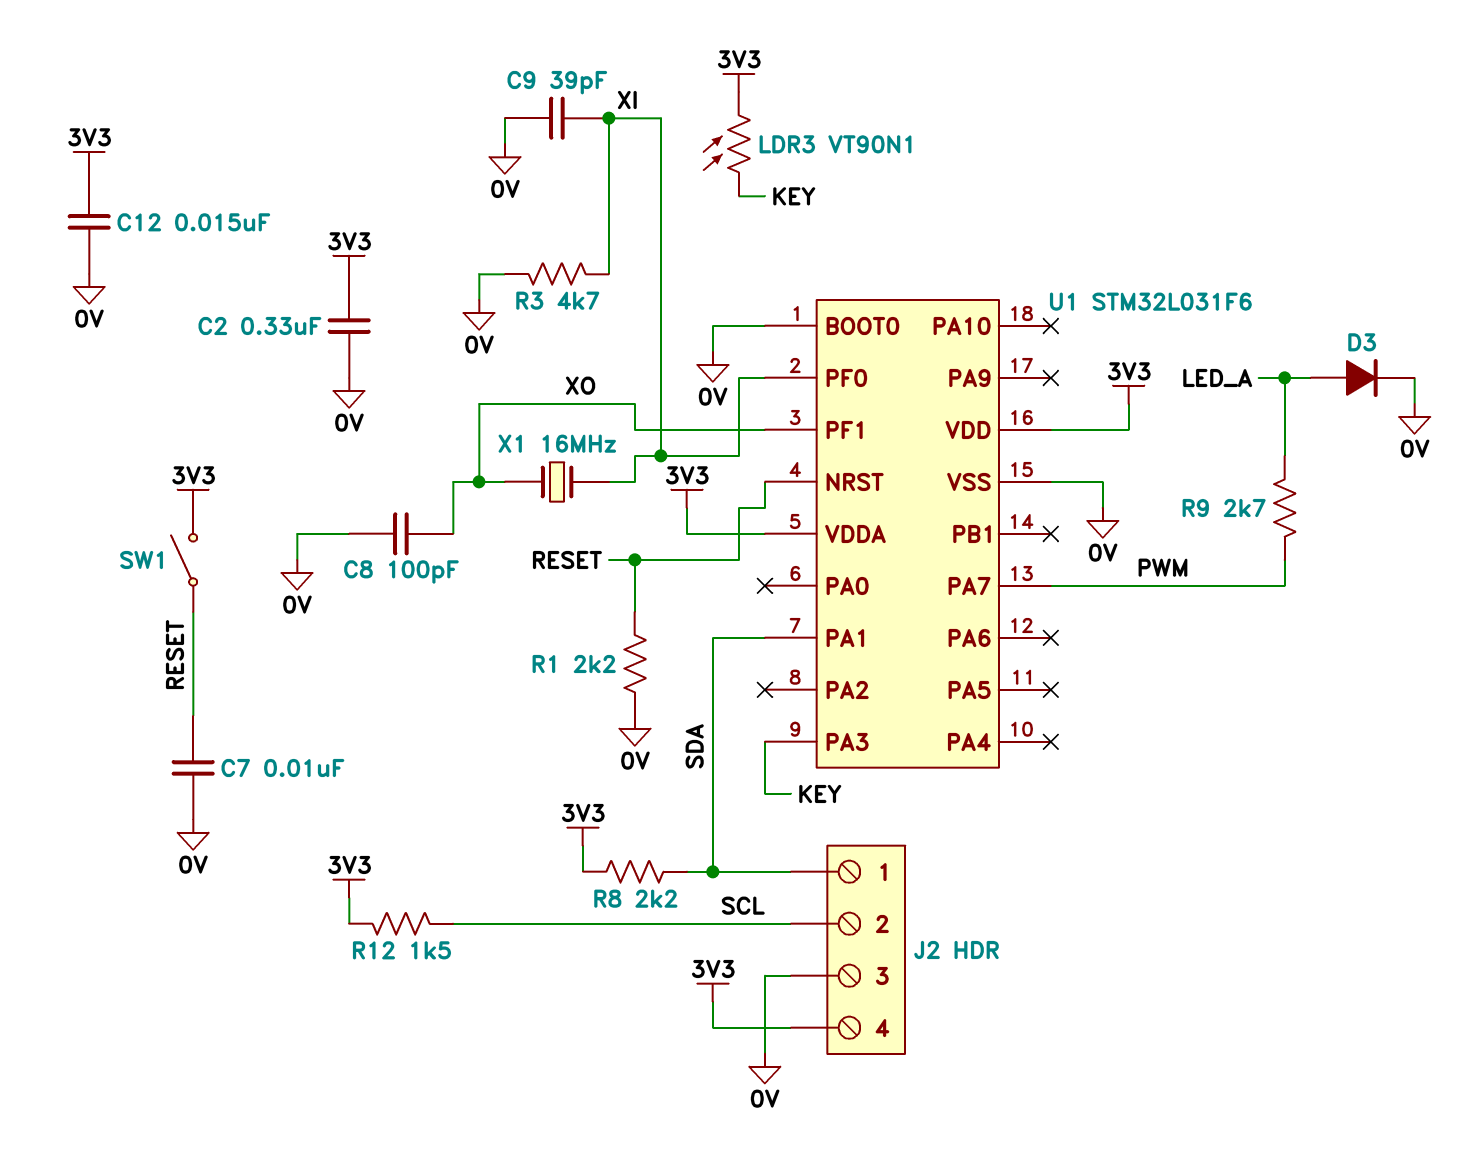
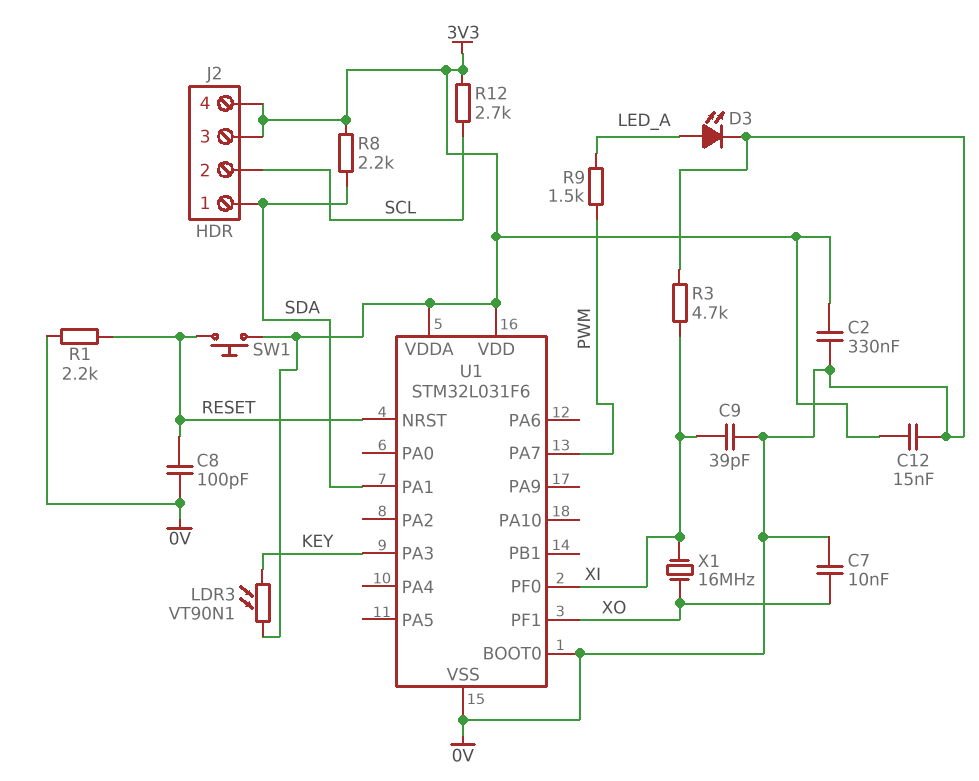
C7: 10nF (0V, RESET) -> 10nF (0V, XO)
C8: 100pF (0V, XO) -> 100pF (0V, RESET)
D3: diode (A LED_A, K 0V) -> LED (A LED_A, K 0V)
J2 pin 3: 0V -> 3V3
R9: 2.7k (LED_A, PWM) -> 1.5k (LED_A, PWM)
R12: 1.5k (3V3, SCL) -> 2.7k (3V3, SCL)
SW1: switch (3V3, RESET) -> button (3V3, RESET)

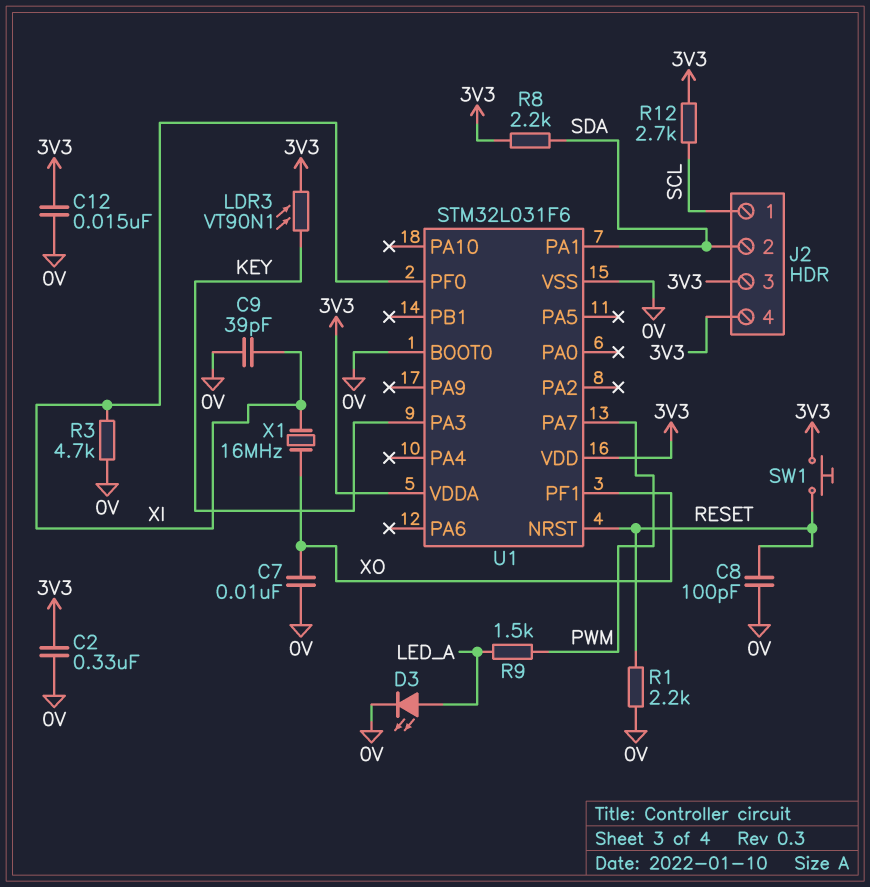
J2 pin 1: SDA -> SCL
J2 pin 2: SCL -> SDA

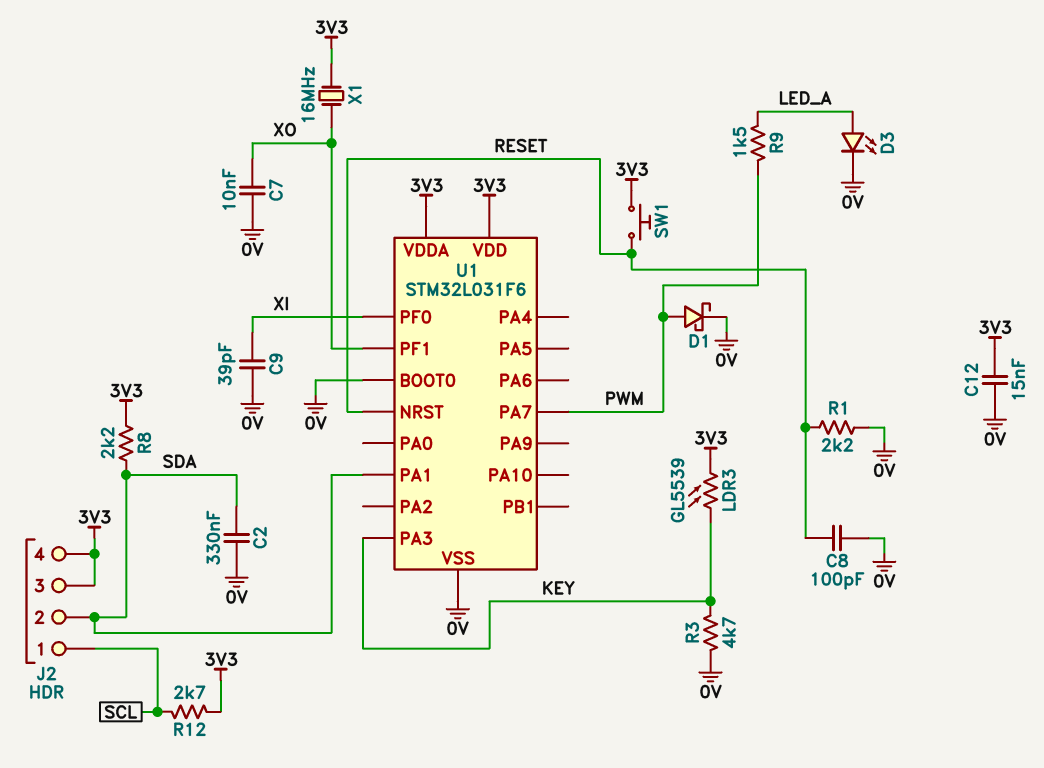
C2: 330nF (0V, 3V3) -> 330nF (0V, SDA)
D1: none -> schottky (A PWM, K 0V)
LDR3: VT90N1 (3V3, KEY) -> GL5539 (3V3, KEY)
R3: 4.7k (0V, XI) -> 4.7k (0V, KEY)
X1: 16MHz (XI, XO) -> 16MHz (3V3, XO)

